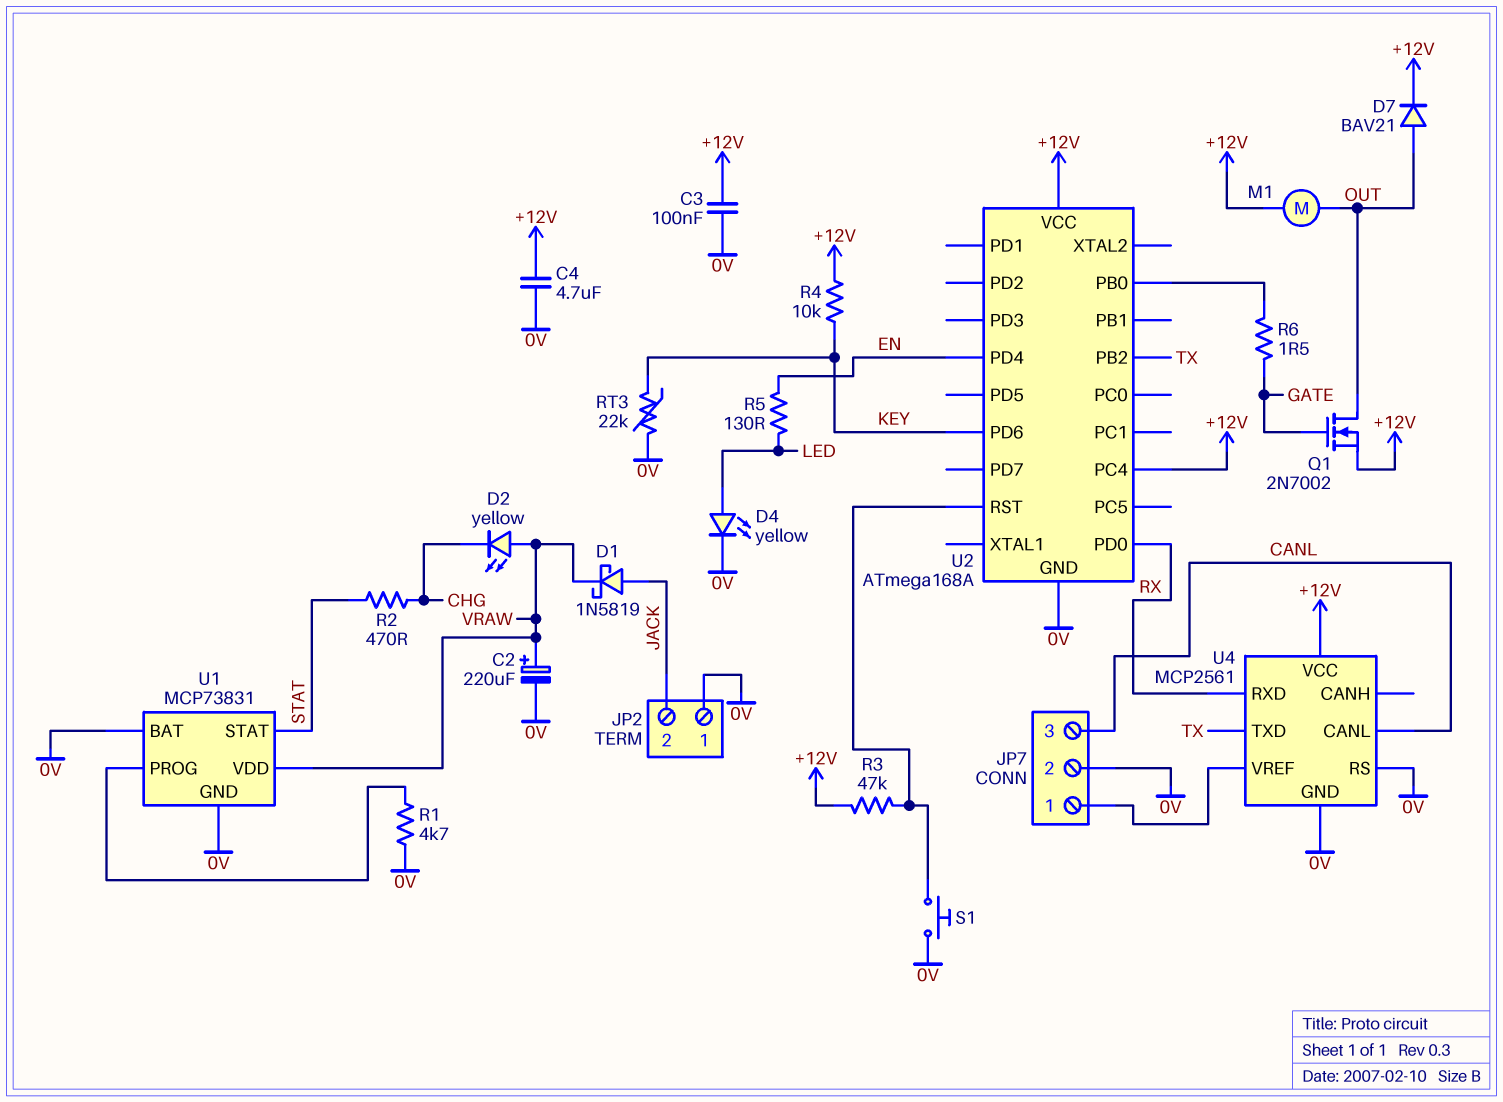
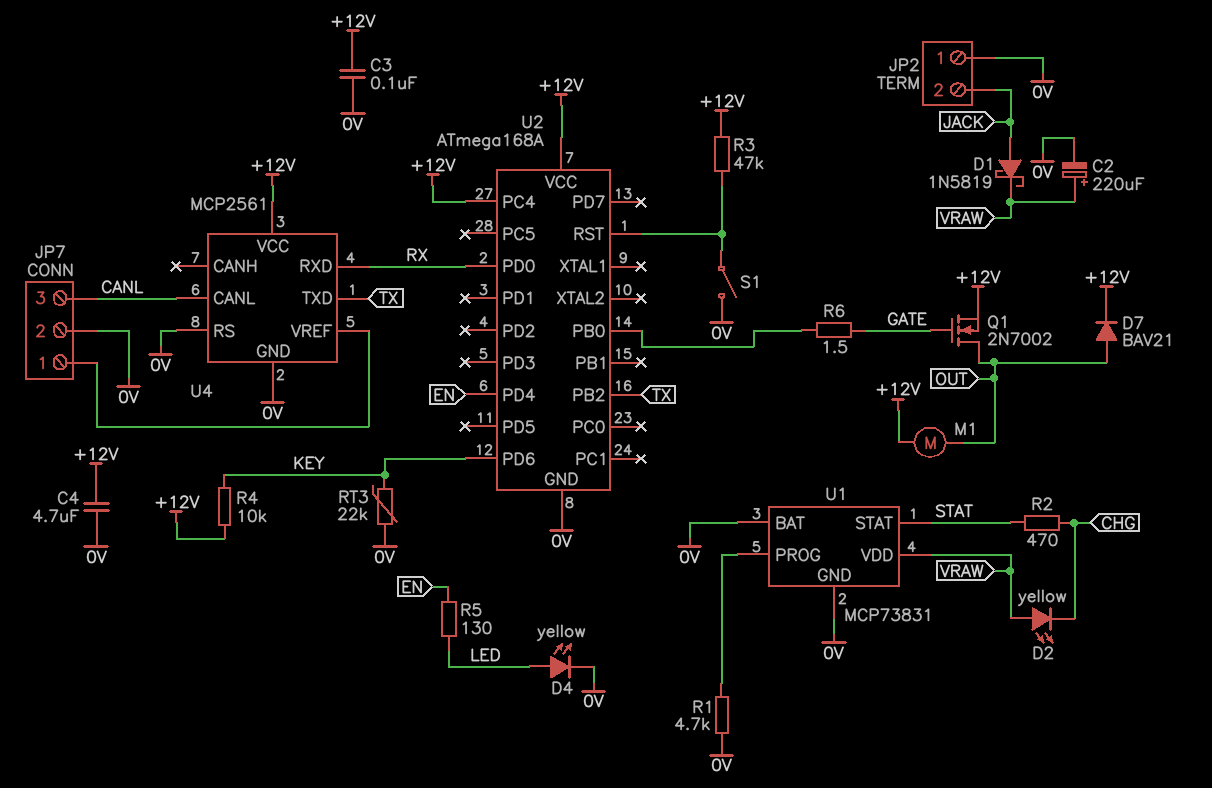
S1: button (0V, U2/RST) -> switch (0V, U2/RST)

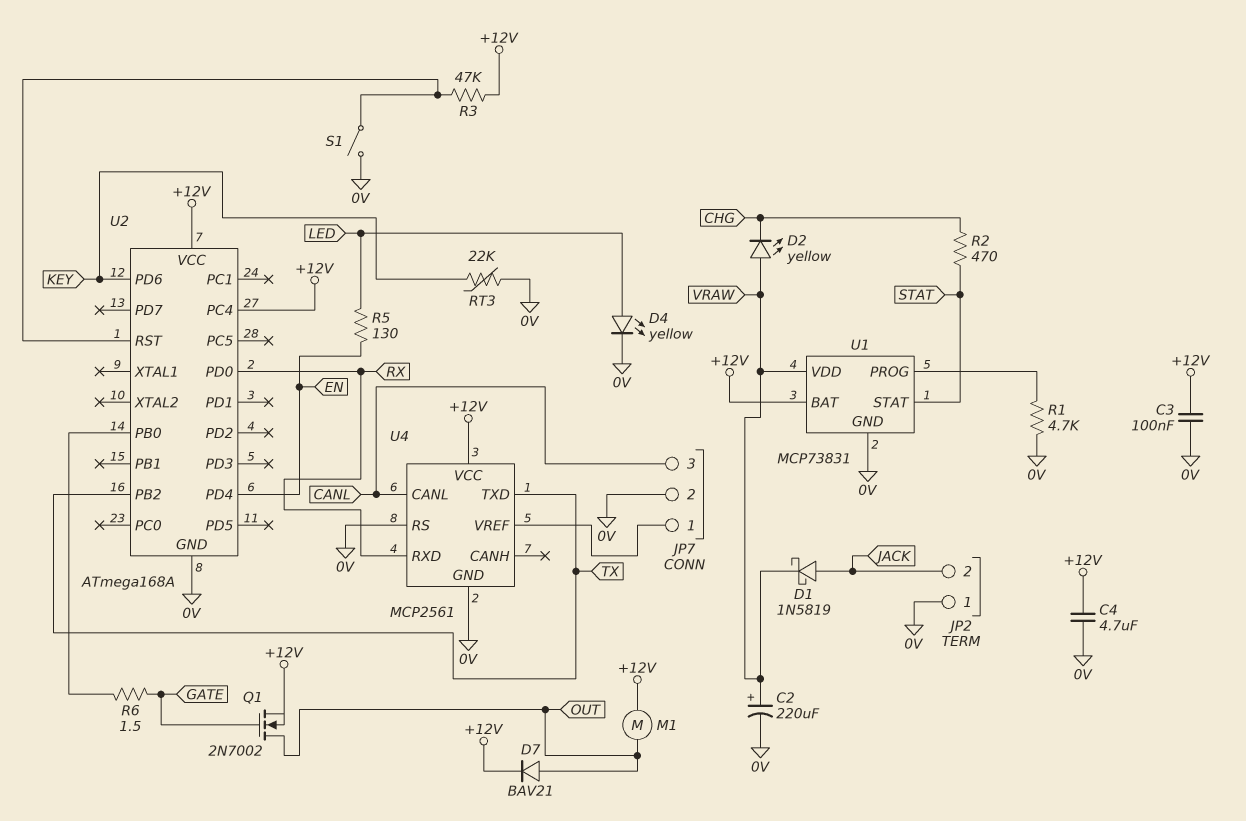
R4: 10k (+12V, KEY) -> none
U1 pin BAT: 0V -> +12V

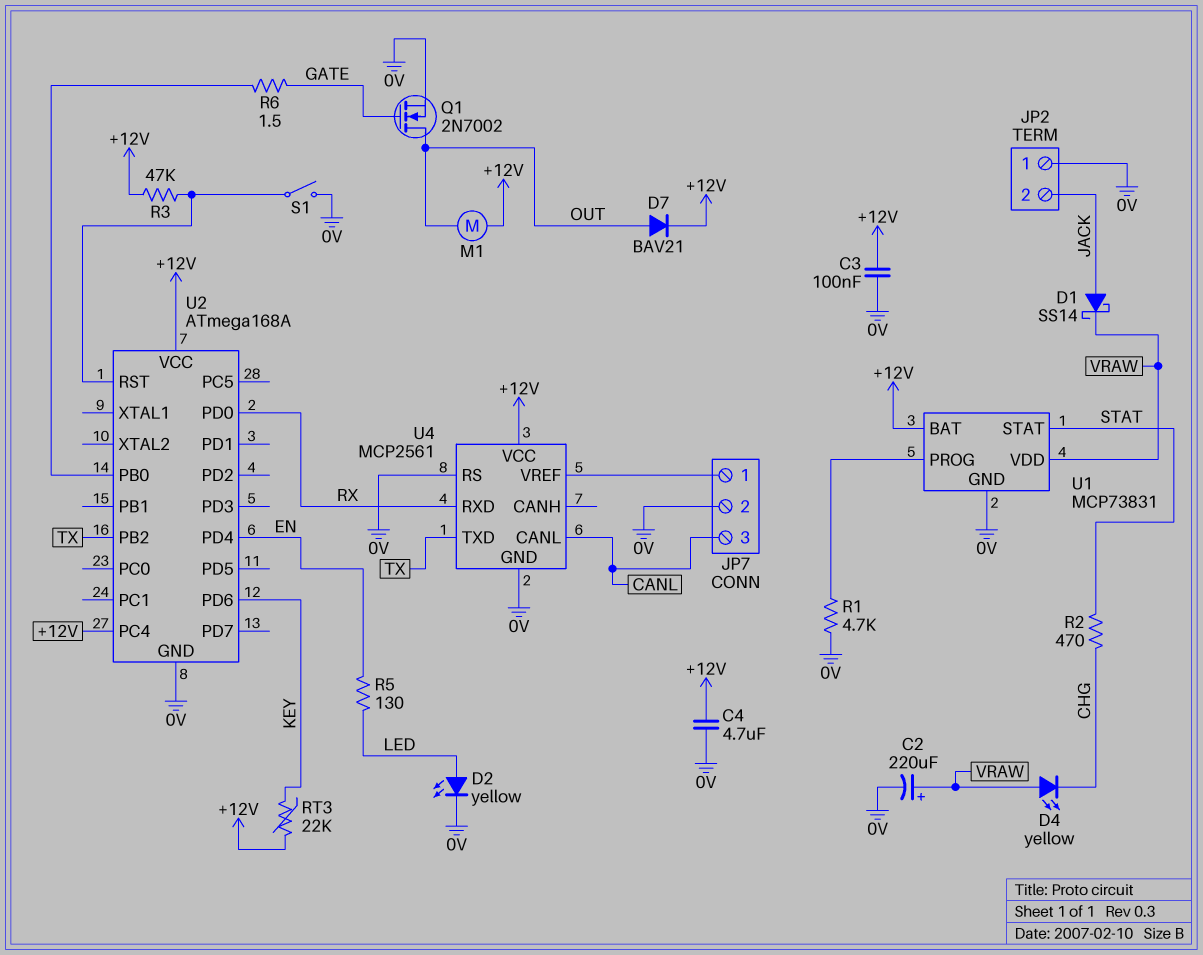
D1: schottky 1N5819 (A JACK, K VRAW) -> schottky SS14 (A JACK, K VRAW)
D2: LED yellow (A VRAW, K CHG) -> LED yellow (A LED, K 0V)
D4: LED yellow (A LED, K 0V) -> LED yellow (A VRAW, K CHG)
Q1: NMOS 2N7002 (G GATE, D OUT, S +12V) -> NMOS 2N7002 (G GATE, D OUT, S 0V)
RT3: 22k (0V, KEY) -> 22k (+12V, KEY)

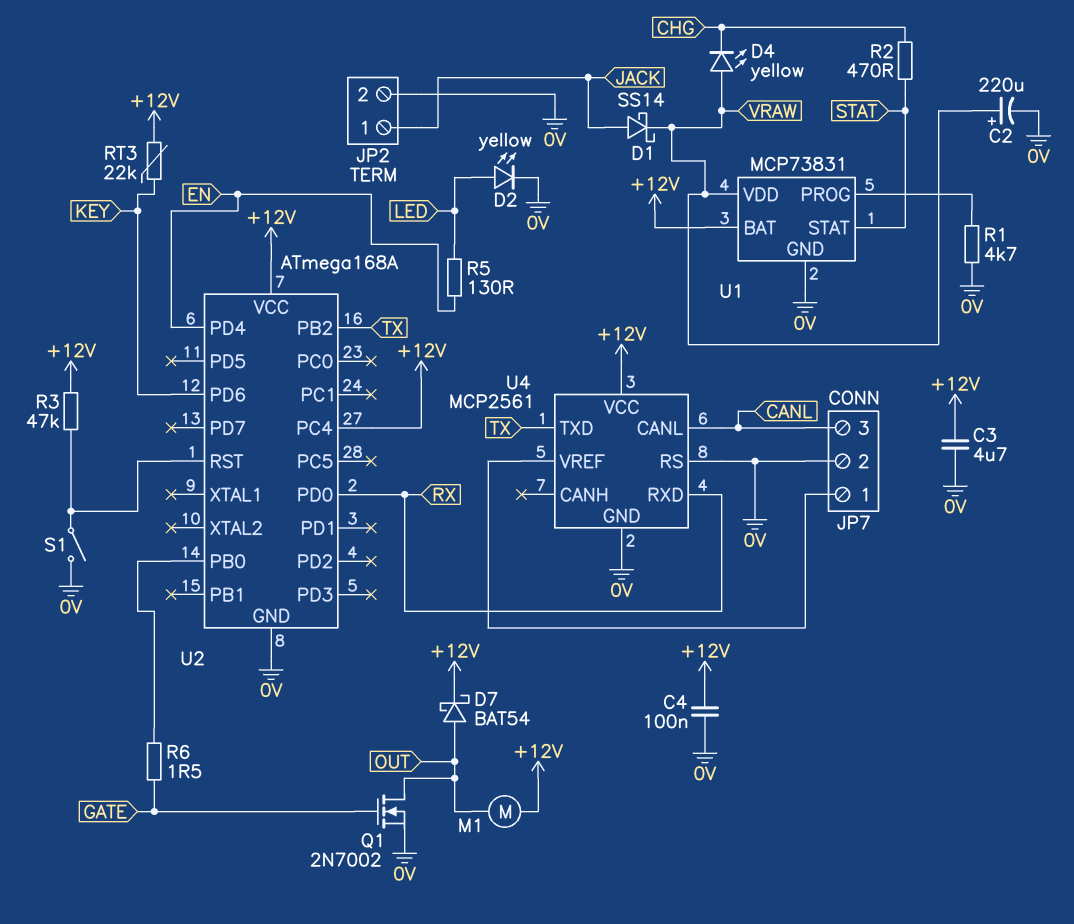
C3: 100nF (+12V, 0V) -> 4.7uF (+12V, 0V)
C4: 4.7uF (+12V, 0V) -> 100nF (+12V, 0V)
D7: diode BAV21 (A OUT, K +12V) -> schottky BAT54 (A OUT, K +12V)
JP2 pin 1: 0V -> JACK
JP2 pin 2: JACK -> 0V

